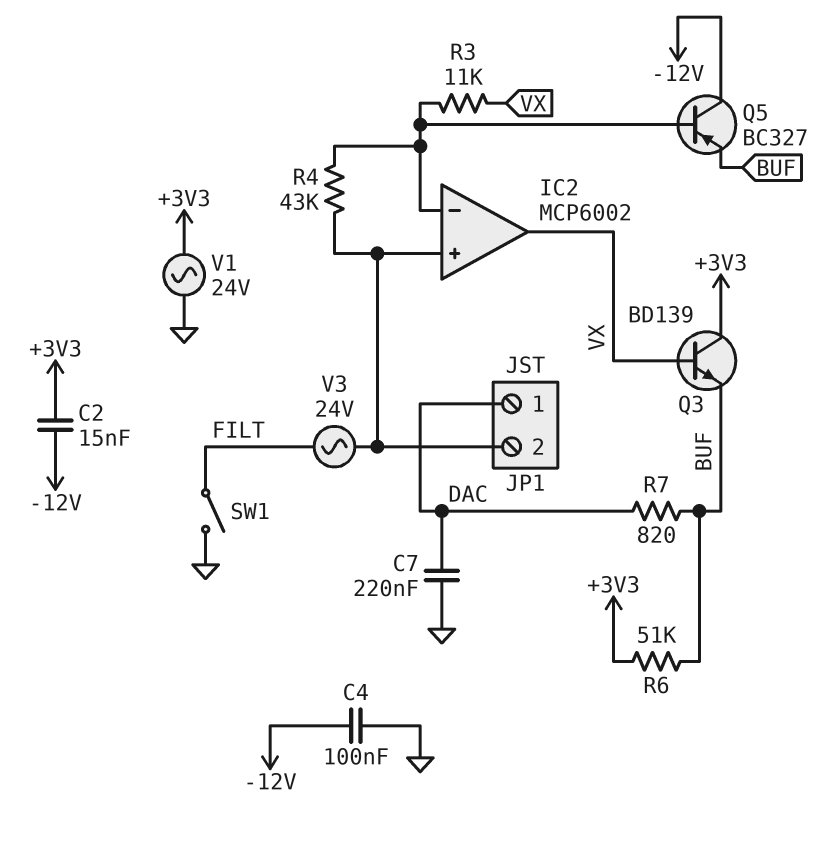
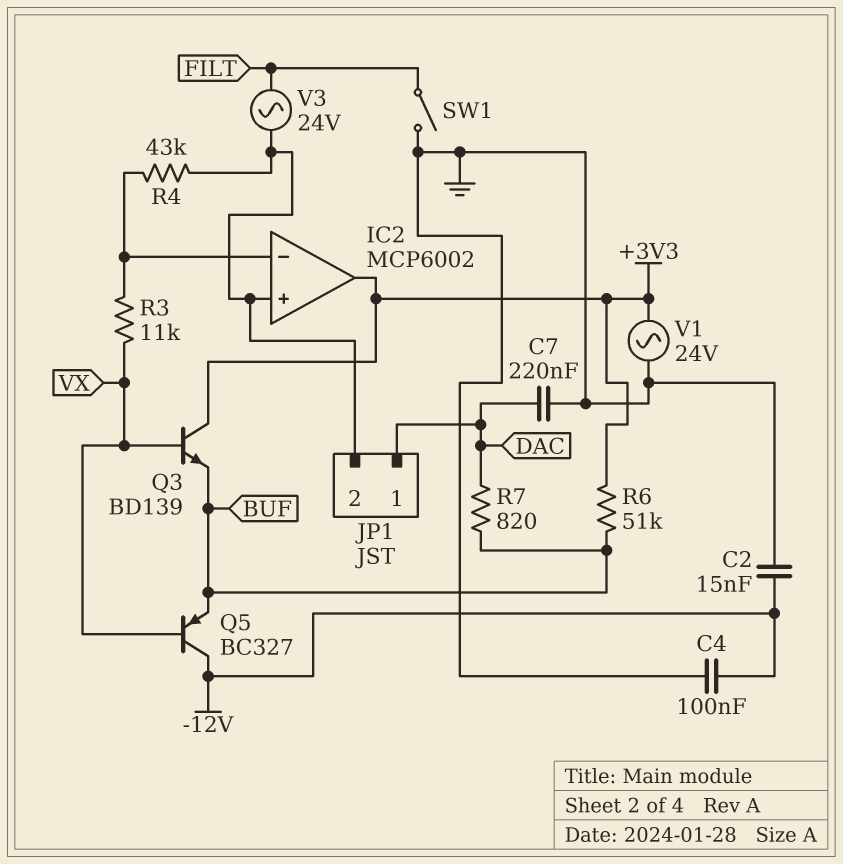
C2: 15nF (+3V3, -12V) -> 15nF (-12V, GND)
IC2 pin out: VX -> +3V3
Q5: PNP BC327 (B IC2/in-, C -12V, E BUF) -> PNP BC327 (B VX, C -12V, E BUF)

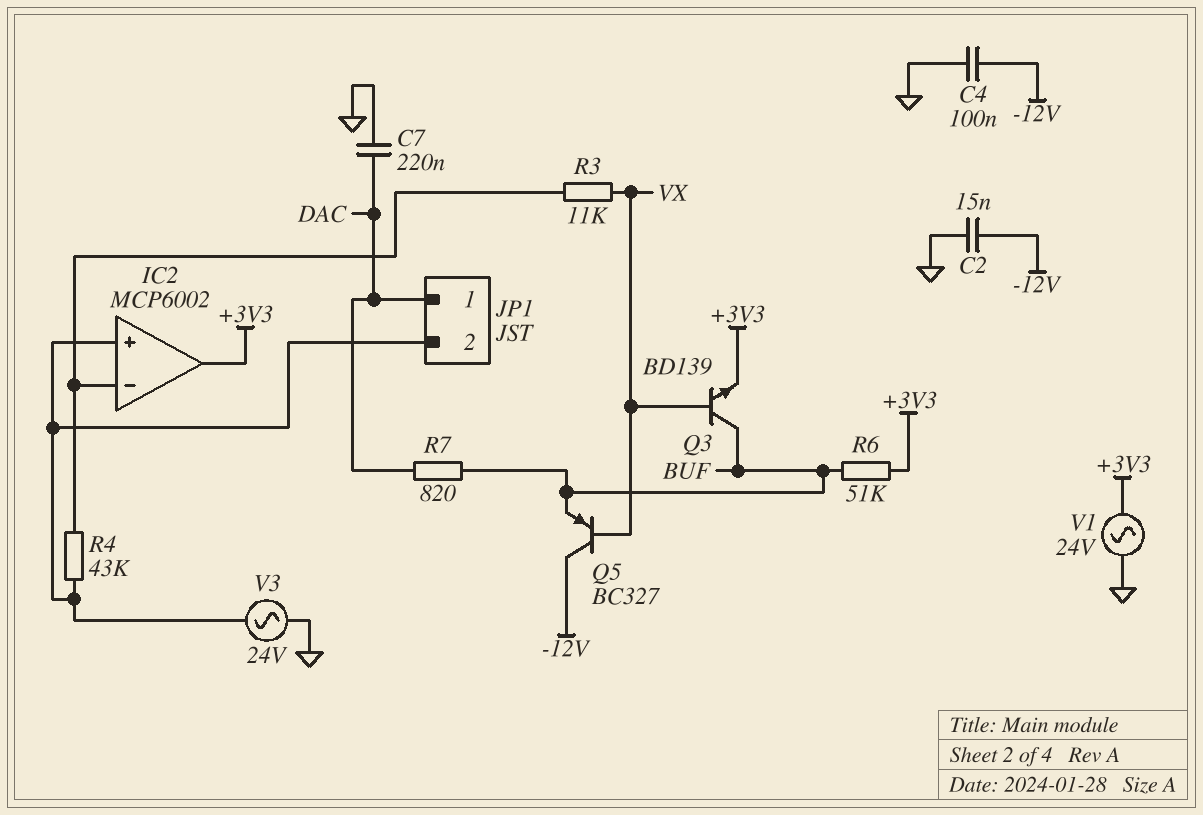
Q3: NPN BD139 (B VX, C +3V3, E BUF) -> NPN BD139 (B VX, C BUF, E +3V3)
SW1: switch (FILT, GND) -> none
V3: AC 24V (FILT, IC2/in+) -> AC 24V (GND, IC2/in+)

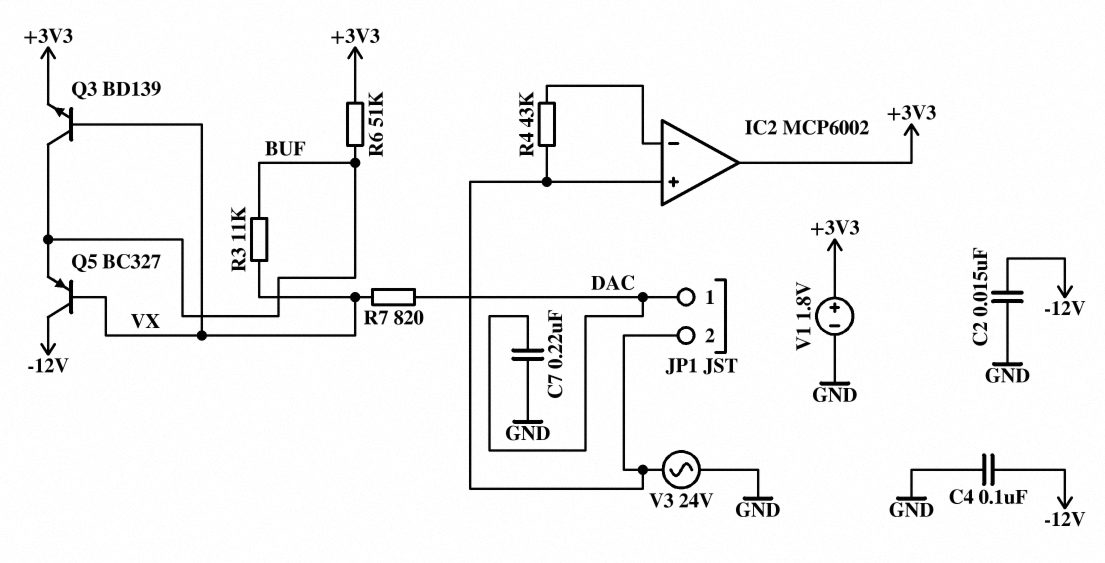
R3: 11k (IC2/in-, VX) -> 11k (BUF, VX)
R7: 820 (BUF, DAC) -> 820 (DAC, VX)
V1: AC 24V (+3V3, GND) -> 1.8V (plus +3V3, minus GND)

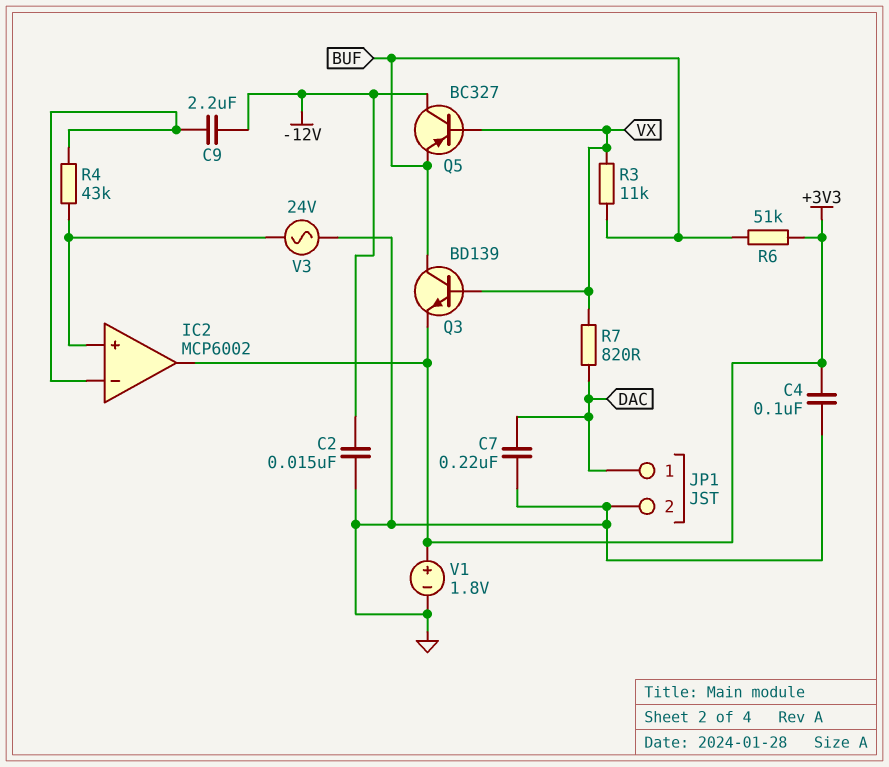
C4: 100nF (-12V, GND) -> 100nF (+3V3, GND)
C9: none -> 2.2uF (-12V, IC2/in-)
JP1 pin 2: IC2/in+ -> GND

